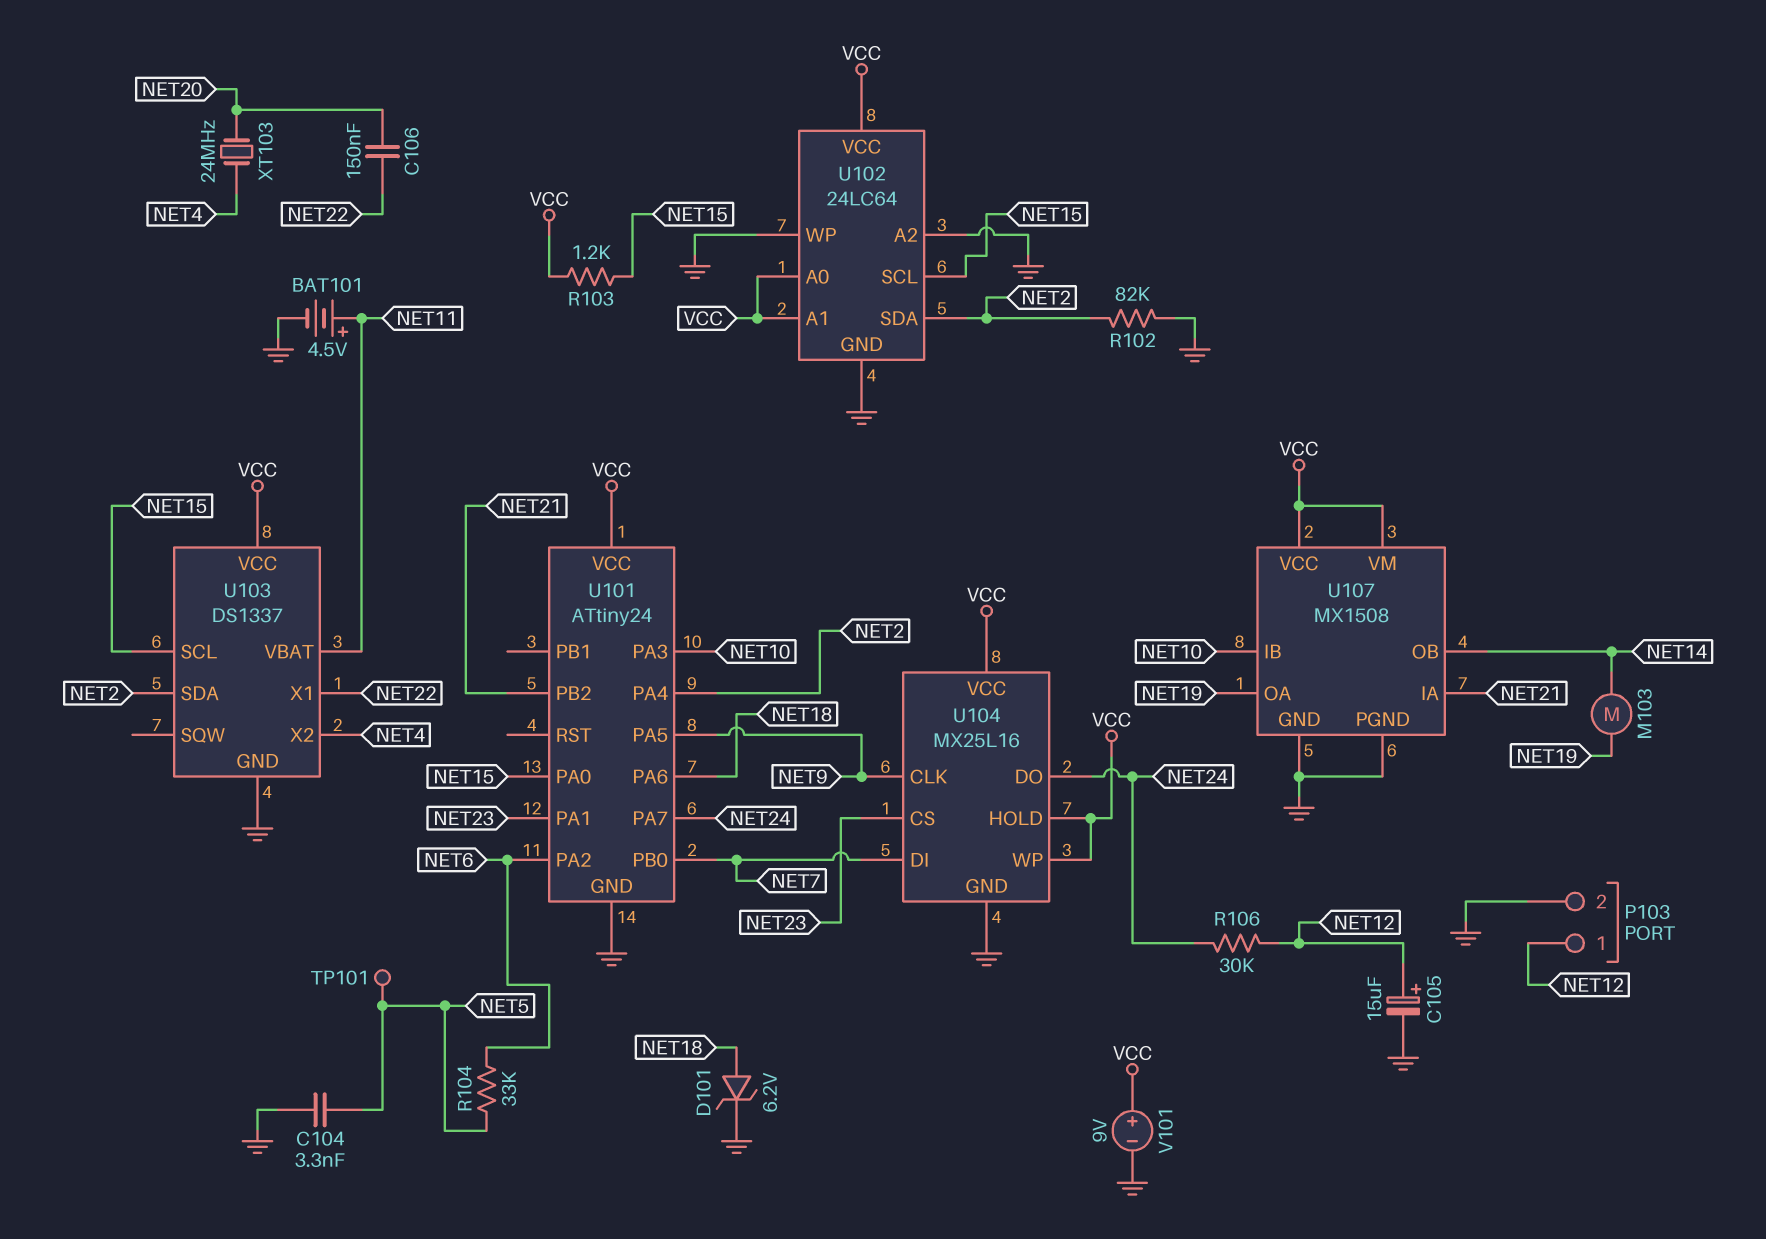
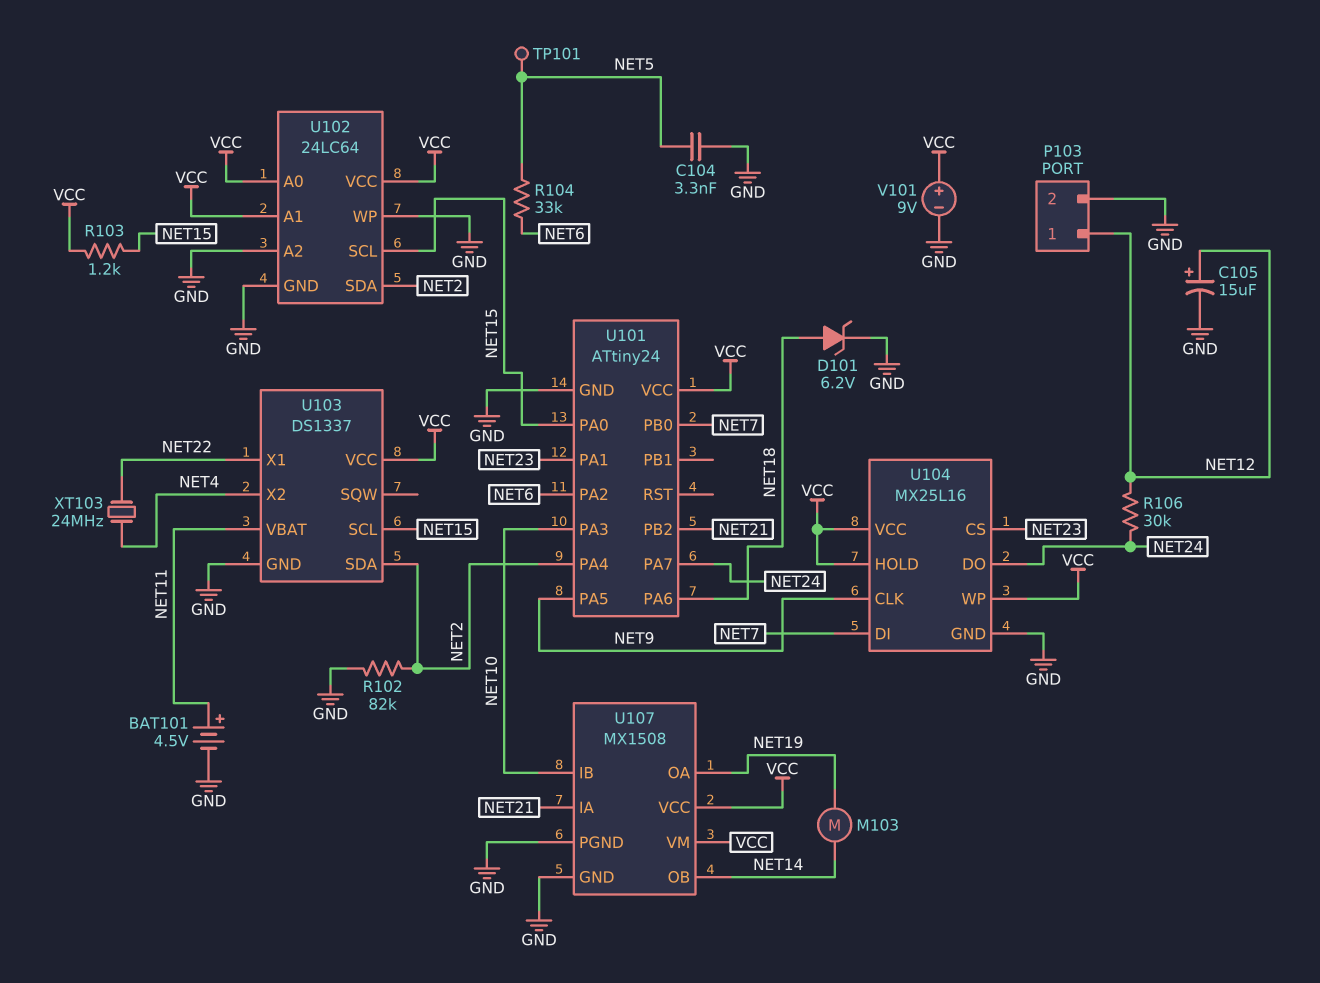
C106: 150nF (NET20, NET22) -> none
XT103: 24MHz (NET4, NET20) -> 24MHz (NET4, NET22)

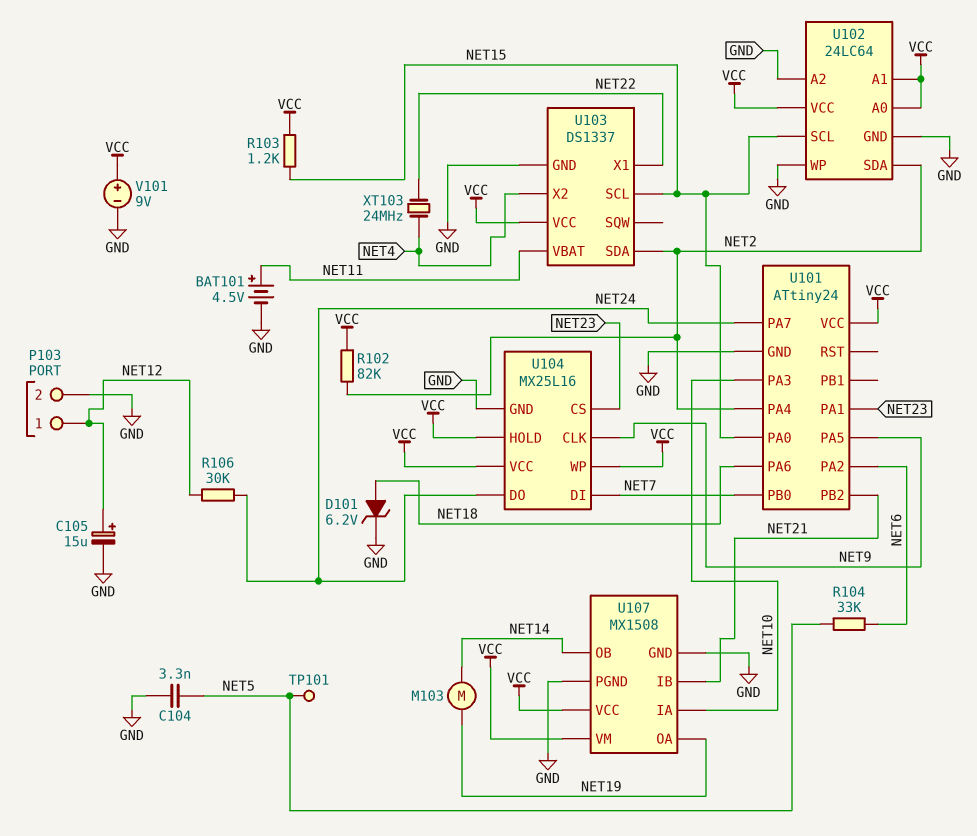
R102: 82k (GND, NET2) -> 82k (NET2, VCC)
U107 pin IA: NET21 -> NET10
U107 pin IB: NET10 -> NET21

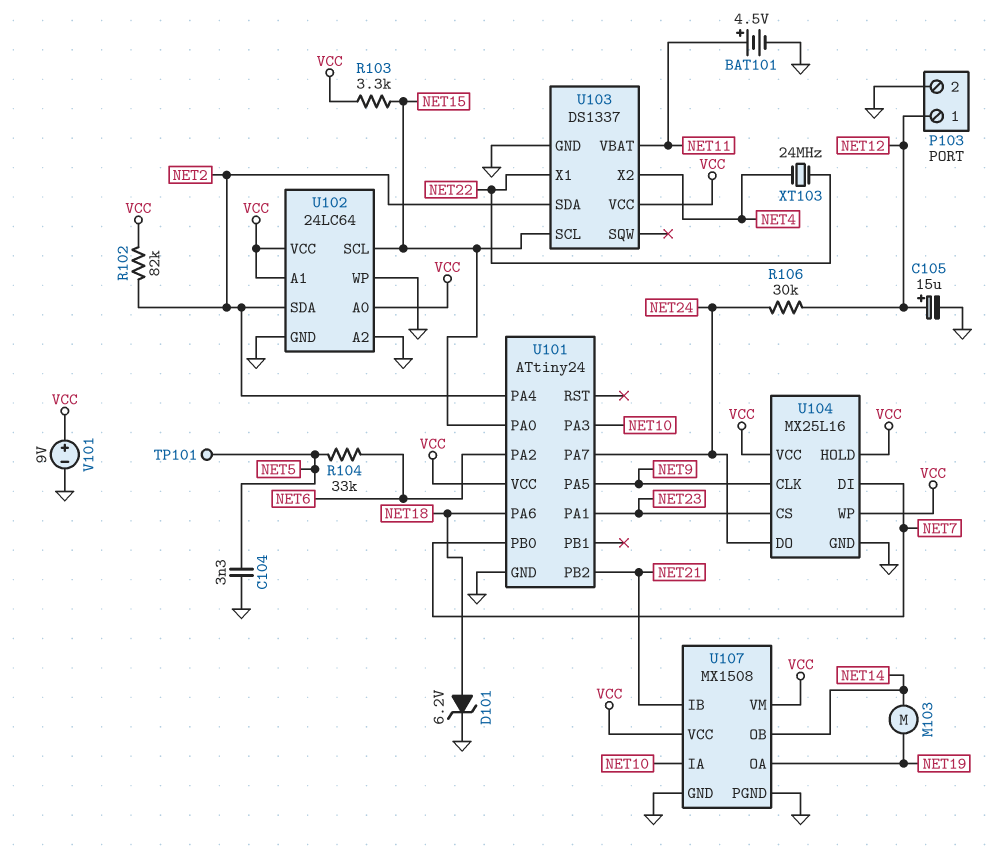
R103: 1.2k (NET15, VCC) -> 3.3k (NET15, VCC)

